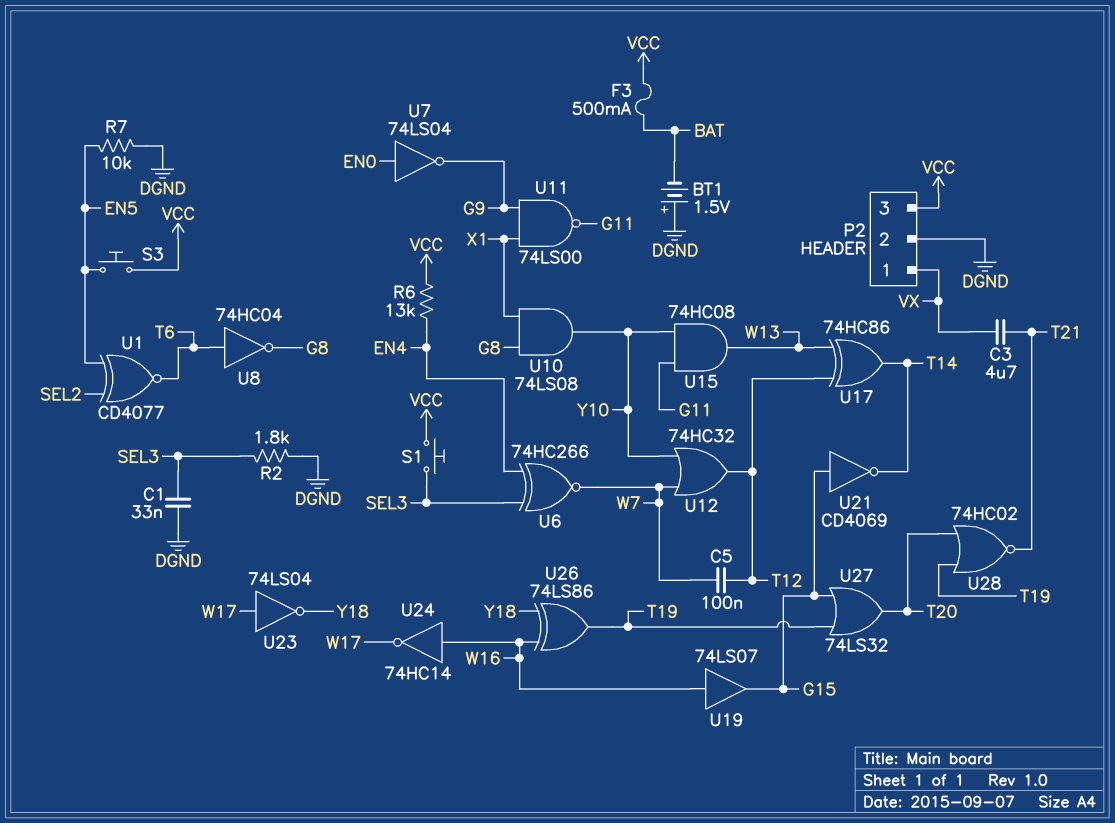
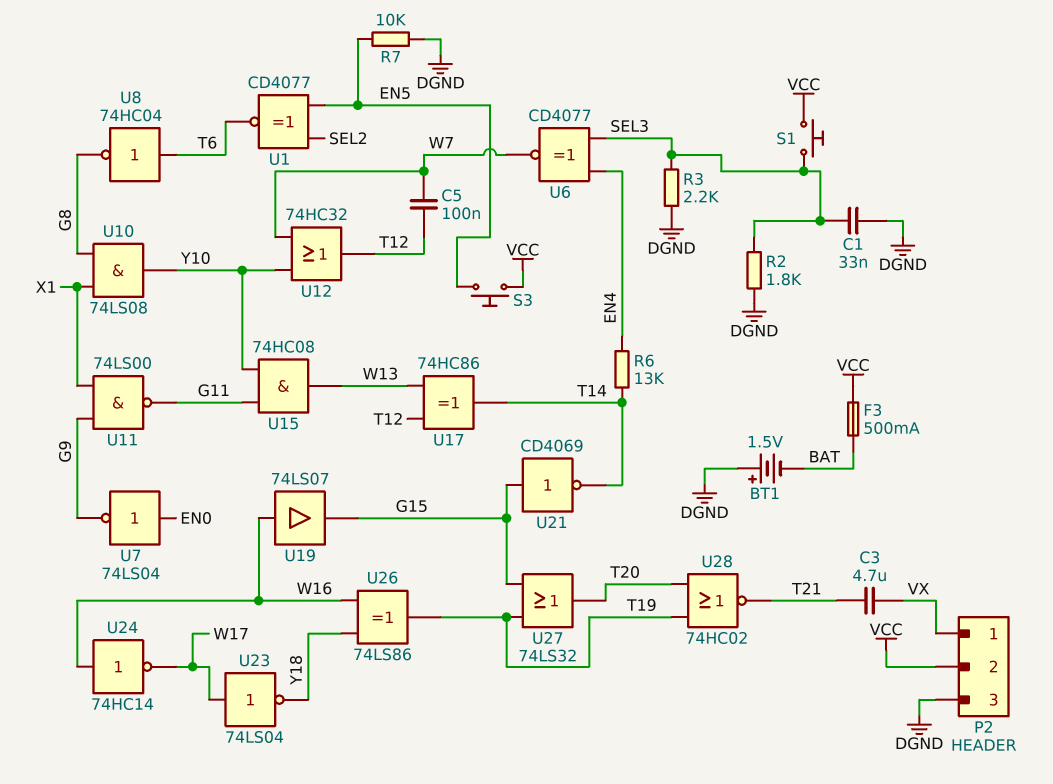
P2 pin 2: DGND -> VCC
P2 pin 3: VCC -> DGND
R3: none -> 2.2k (DGND, SEL3)
R6: 13k (EN4, VCC) -> 13k (EN4, T14)
U6: XNOR 74HC266 (in EN4, in SEL3, out W7) -> XNOR CD4077 (in EN4, in SEL3, out W7)

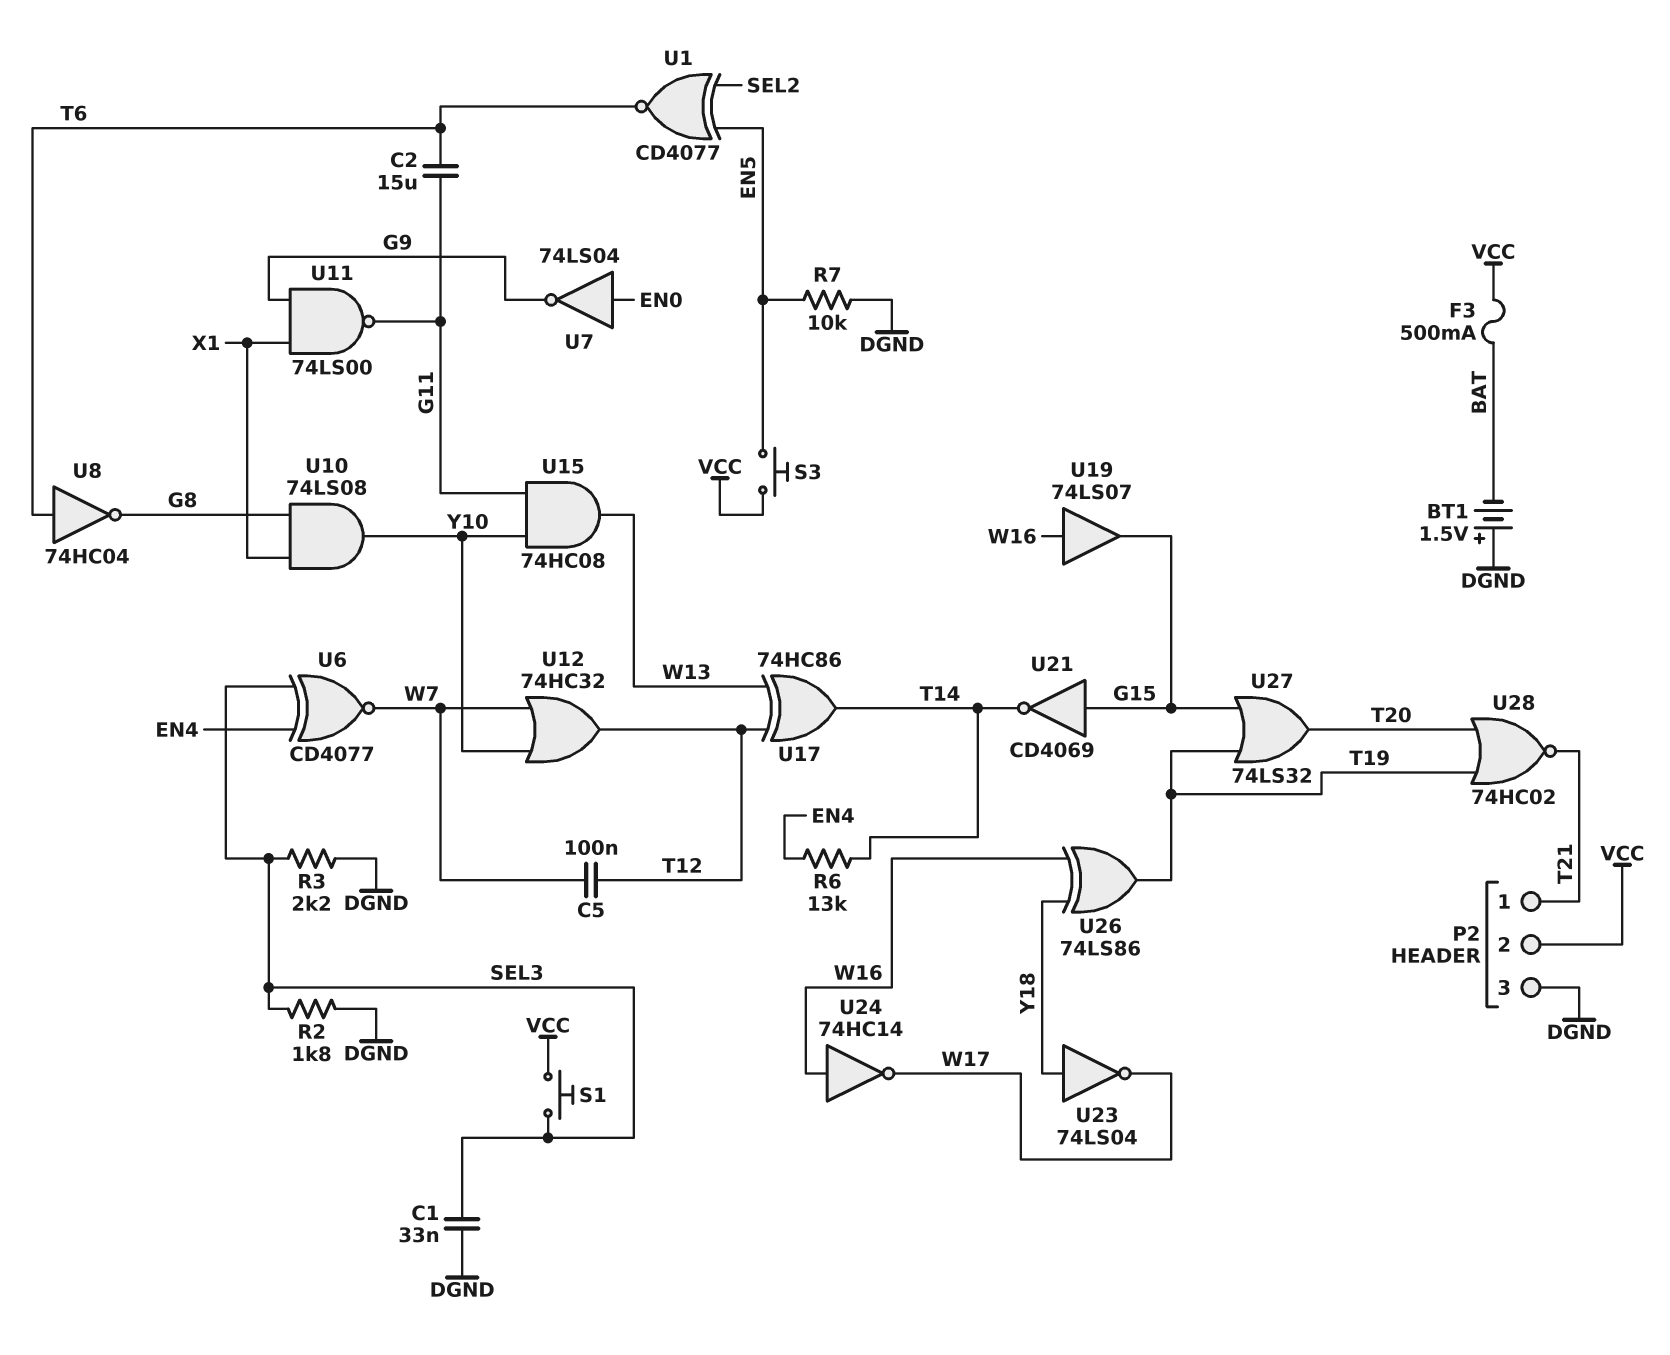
C2: none -> 15uF (G11, T6)
C3: 4.7uF (T21, VX) -> none
P2 pin 1: VX -> T21
U23: NOT 74LS04 (in W17, out Y18) -> NOT 74LS04 (in Y18, out W17)

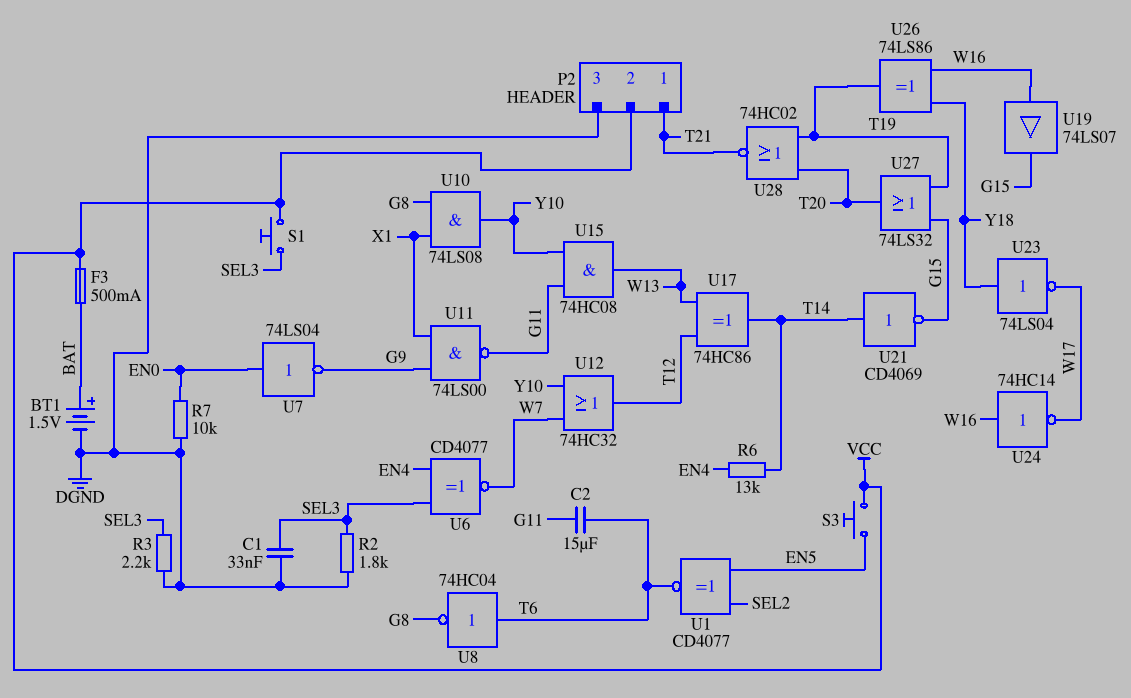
BT1: 1.5V (plus DGND, minus BAT) -> 1.5V (plus BAT, minus DGND)
C5: 100nF (T12, W7) -> none
R7: 10k (DGND, EN5) -> 10k (DGND, EN0)
U21: NOT CD4069 (in G15, out T14) -> NOT CD4069 (in T14, out G15)

